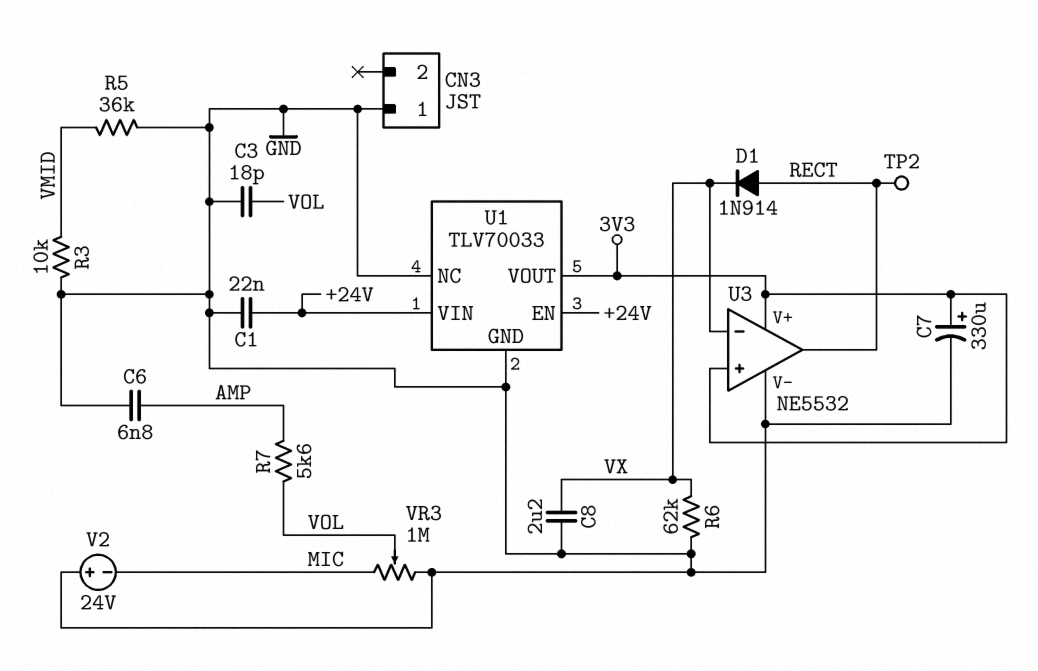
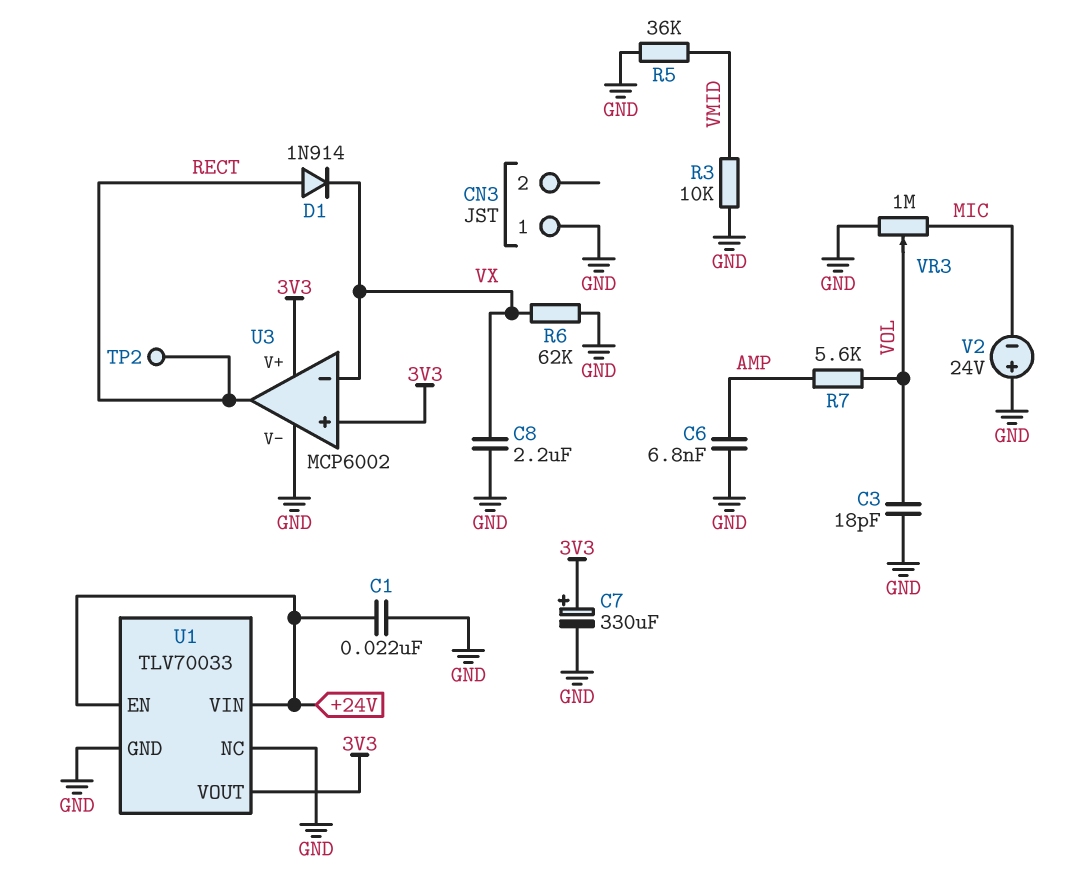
U3: NE5532 -> MCP6002

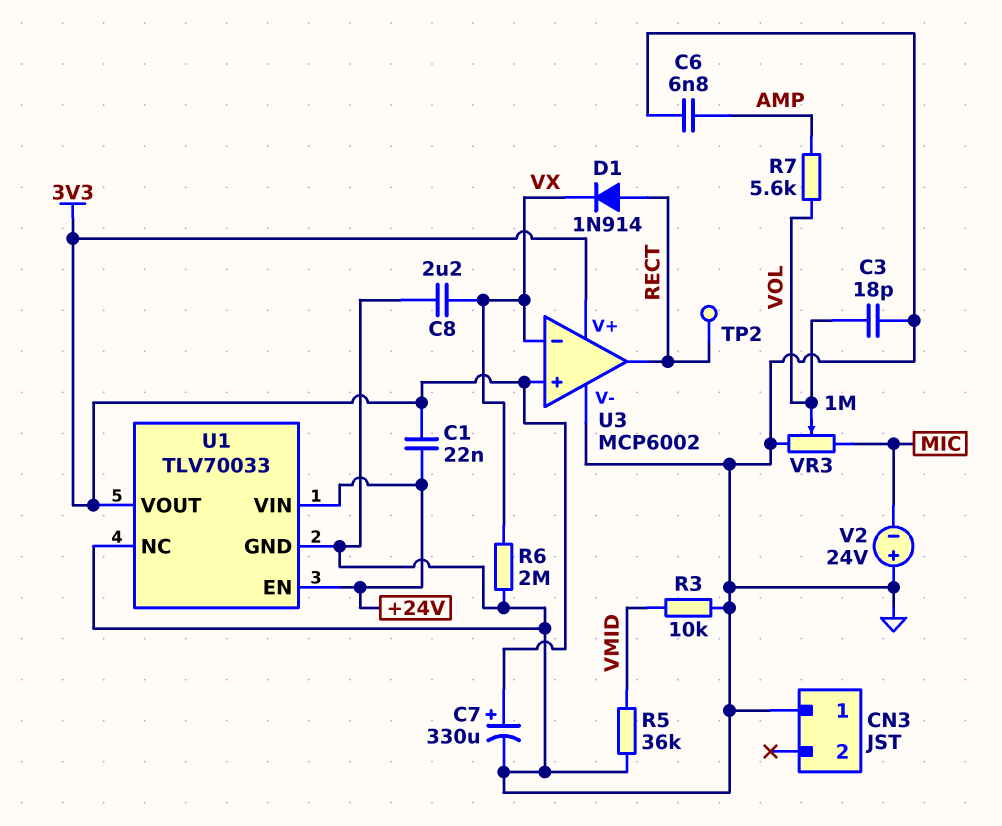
C1: 22nF (+24V, GND) -> 22nF (+24V, 3V3)
R6: 62k (GND, VX) -> 2M (GND, VX)

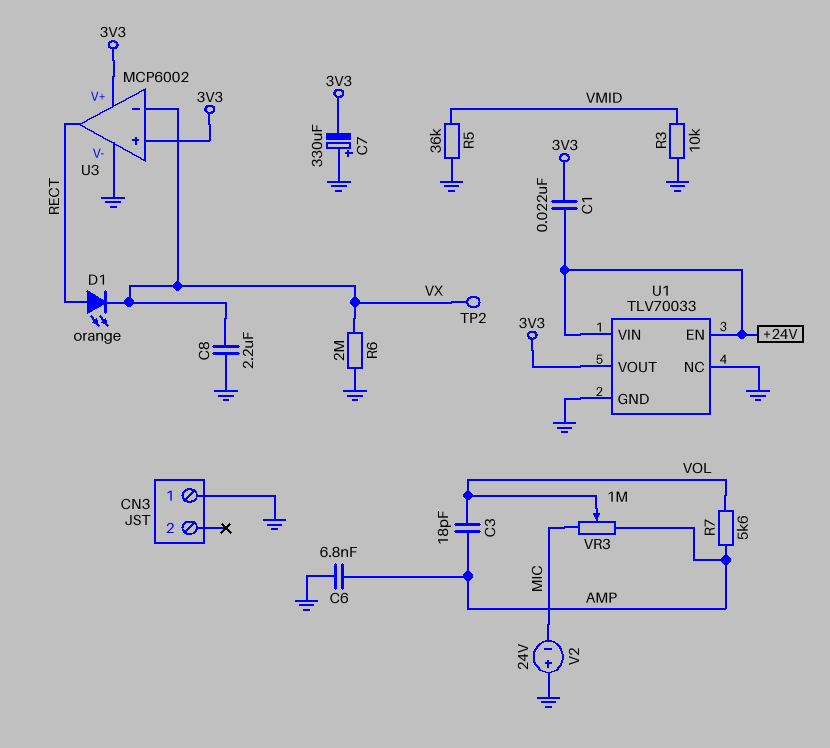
C3: 18pF (GND, VOL) -> 18pF (AMP, VOL)
C7: 330uF (plus 3V3, minus GND) -> 330uF (plus GND, minus 3V3)
D1: diode 1N914 (A RECT, K VX) -> LED orange (A RECT, K VX)
TP2: test point (RECT) -> test point (VX)
VR3: 1M (GND, MIC, wiper VOL) -> 1M (AMP, MIC, wiper VOL)

